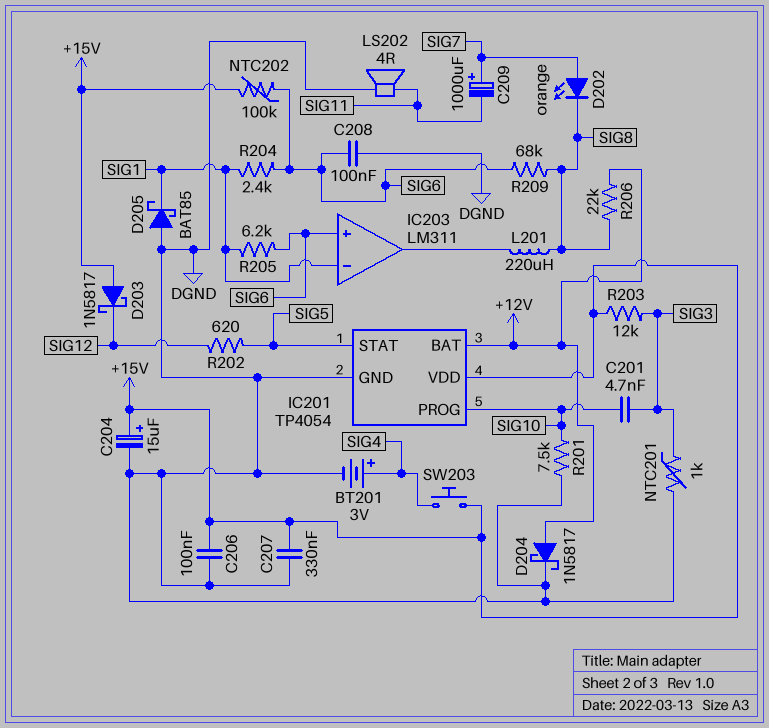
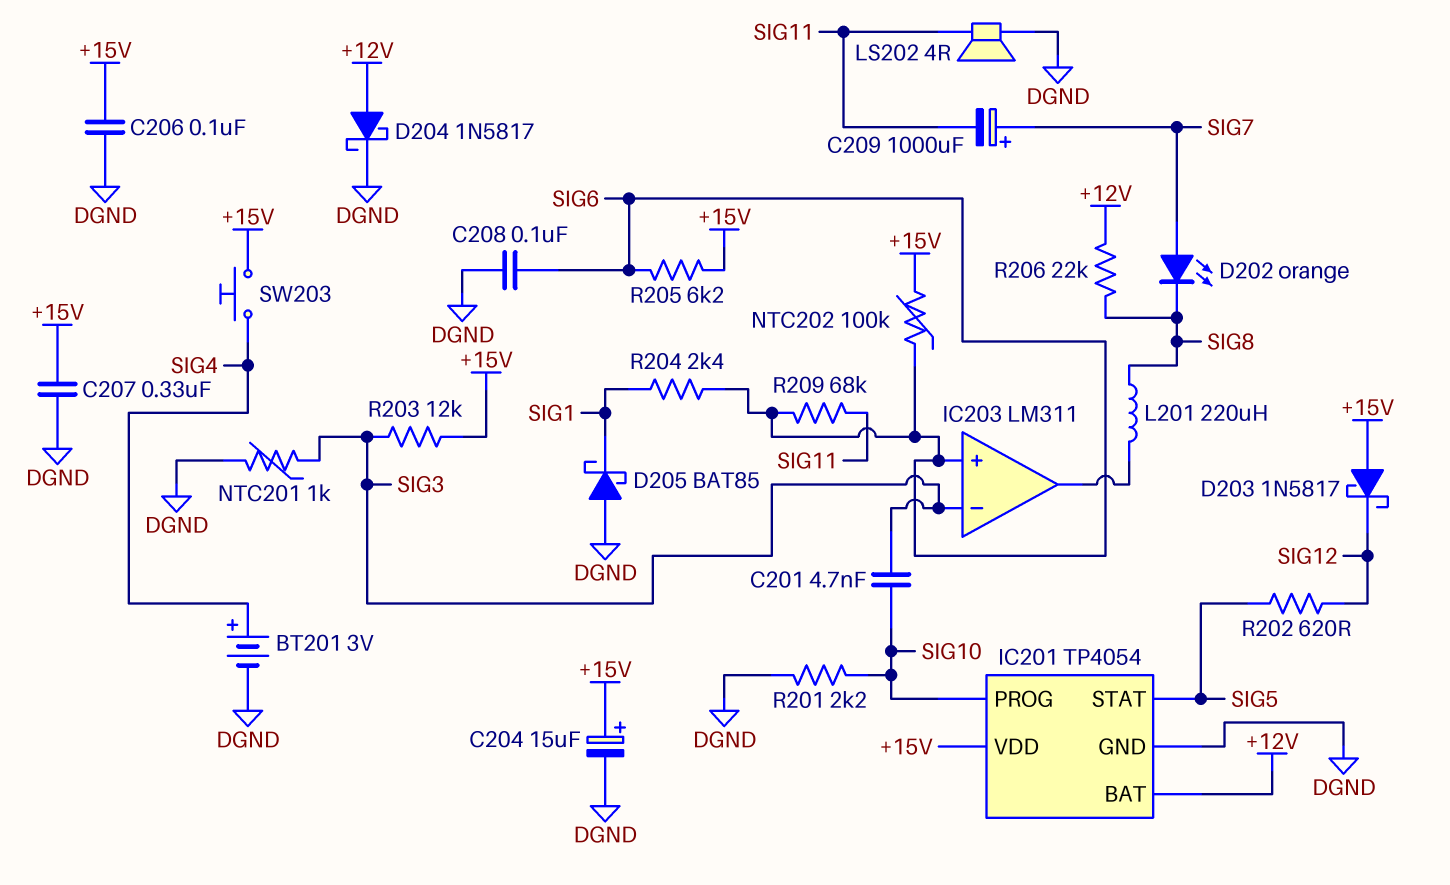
IC203 pin in-: SIG1 -> SIG3
R201: 7.5k (DGND, SIG10) -> 2.2k (DGND, SIG10)
R205: 6.2k (SIG1, SIG6) -> 6.2k (+15V, SIG6)
R209: 68k (SIG6, SIG8) -> 68k (SIG6, SIG11)

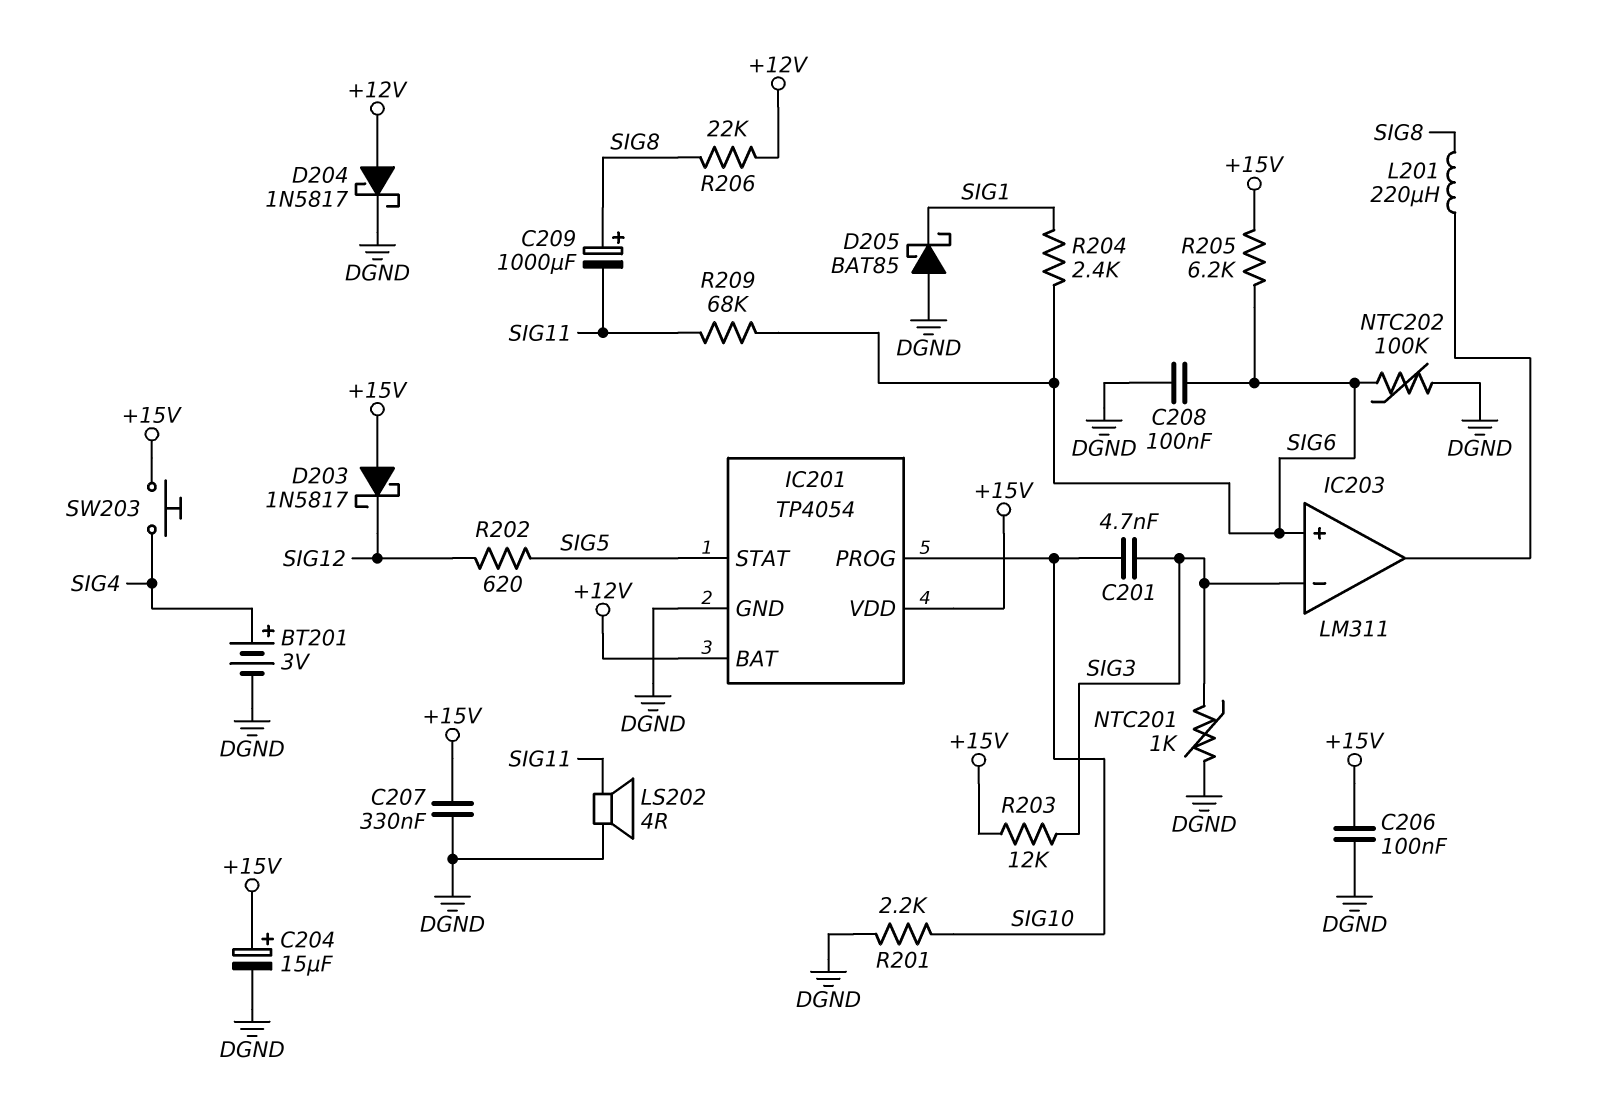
C209: 1000uF (plus SIG7, minus SIG11) -> 1000uF (plus SIG8, minus SIG11)
D202: LED orange (A SIG7, K SIG8) -> none
NTC202: 100k (+15V, SIG6) -> 100k (DGND, SIG6)

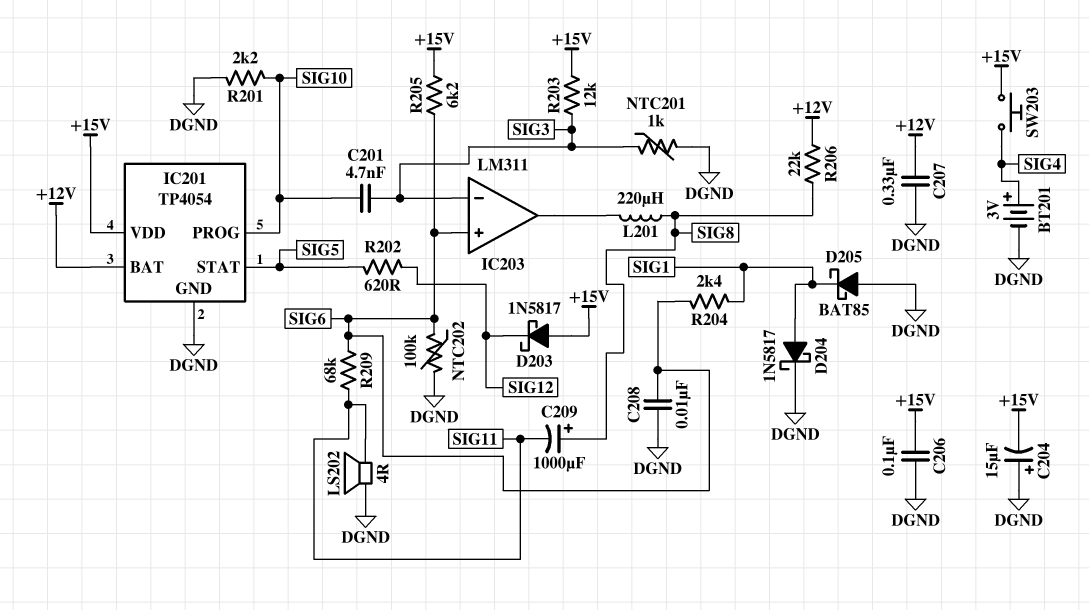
C204: 15uF (plus +15V, minus DGND) -> 15uF (plus DGND, minus +15V)
C207: 330nF (+15V, DGND) -> 330nF (+12V, DGND)
C208: 100nF (DGND, SIG6) -> 10nF (DGND, SIG6)
D204: schottky 1N5817 (A +12V, K DGND) -> schottky 1N5817 (A SIG1, K DGND)

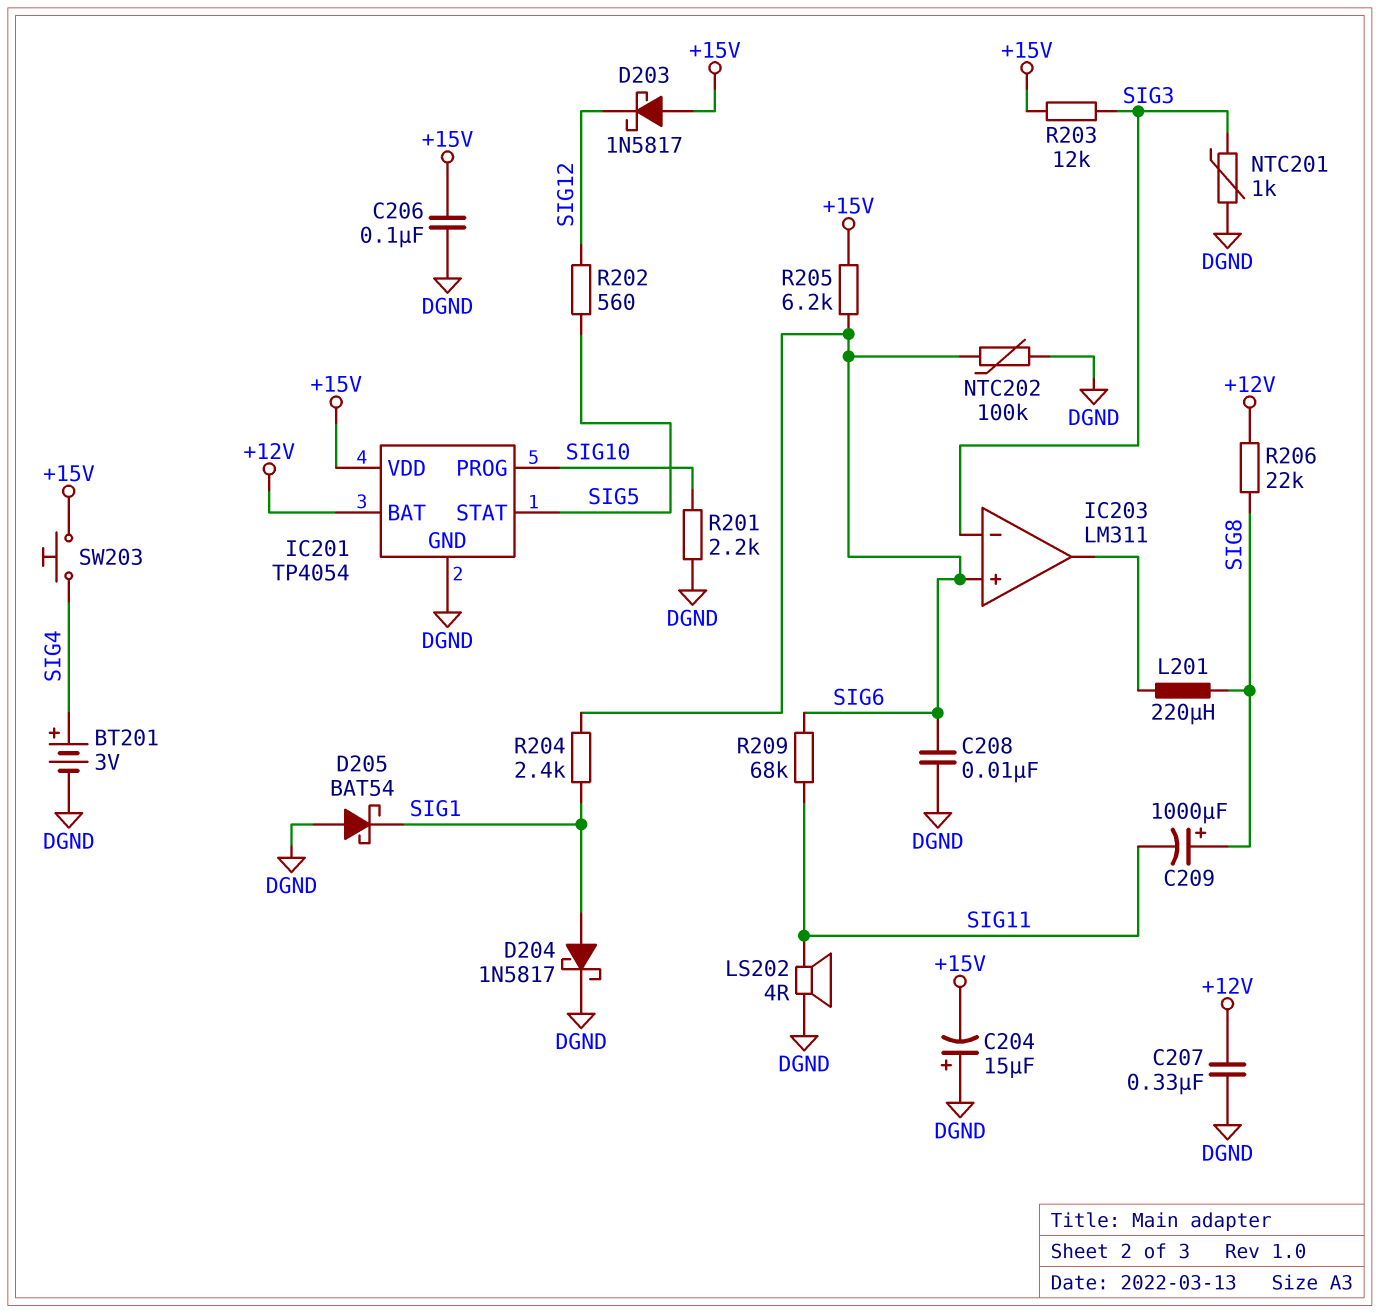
C201: 4.7nF (SIG3, SIG10) -> none
D205: schottky BAT85 (A DGND, K SIG1) -> schottky BAT54 (A DGND, K SIG1)
R202: 620 (SIG5, SIG12) -> 560 (SIG5, SIG12)

